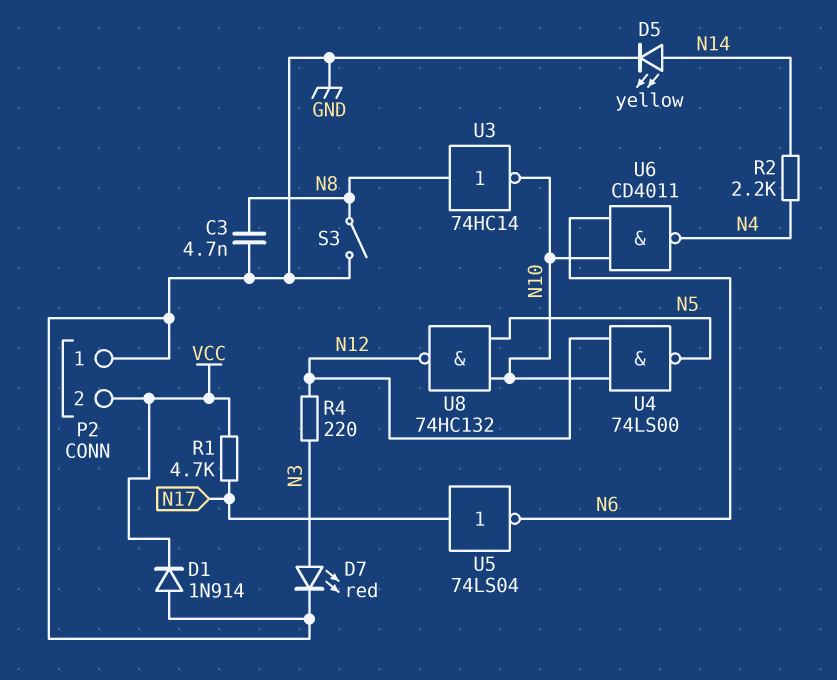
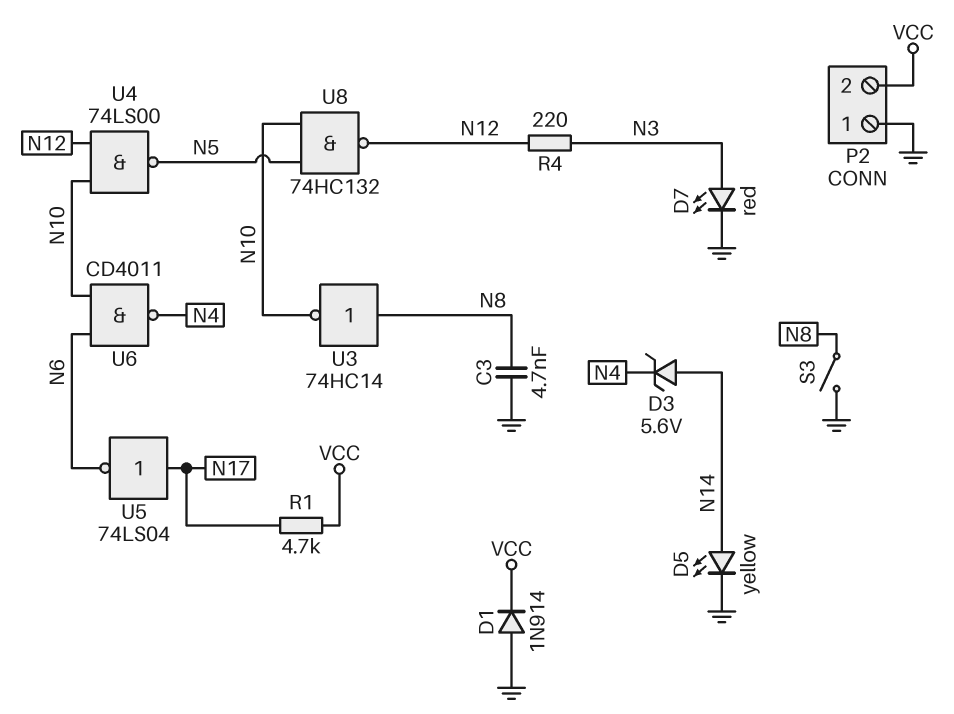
D3: none -> zener 5.6V (A N14, K N4)
R2: 2.2k (N4, N14) -> none

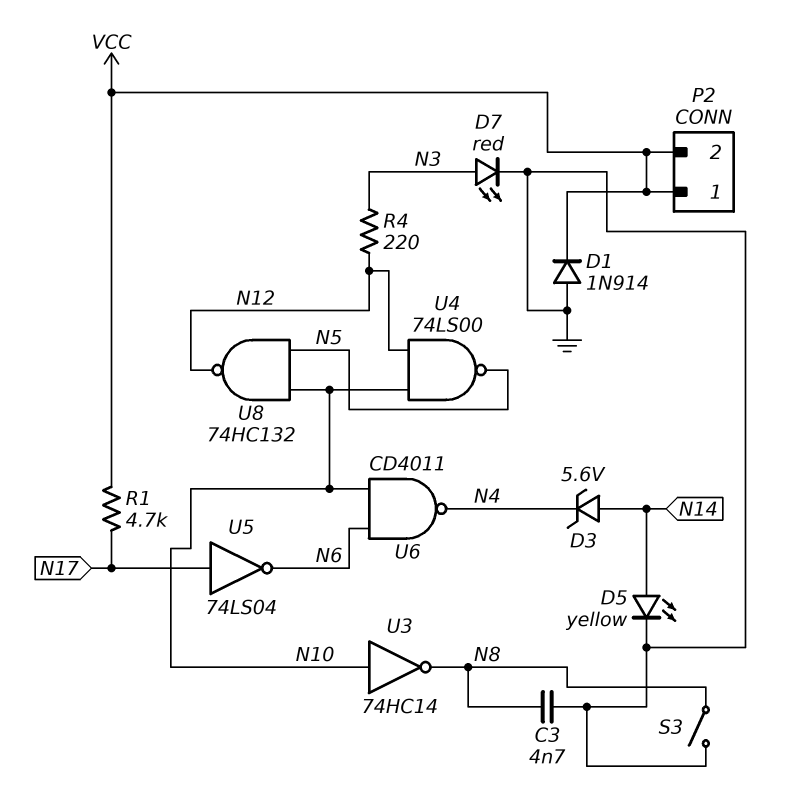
P2 pin 1: GND -> VCC
U3: NOT 74HC14 (in N8, out N10) -> NOT 74HC14 (in N10, out N8)

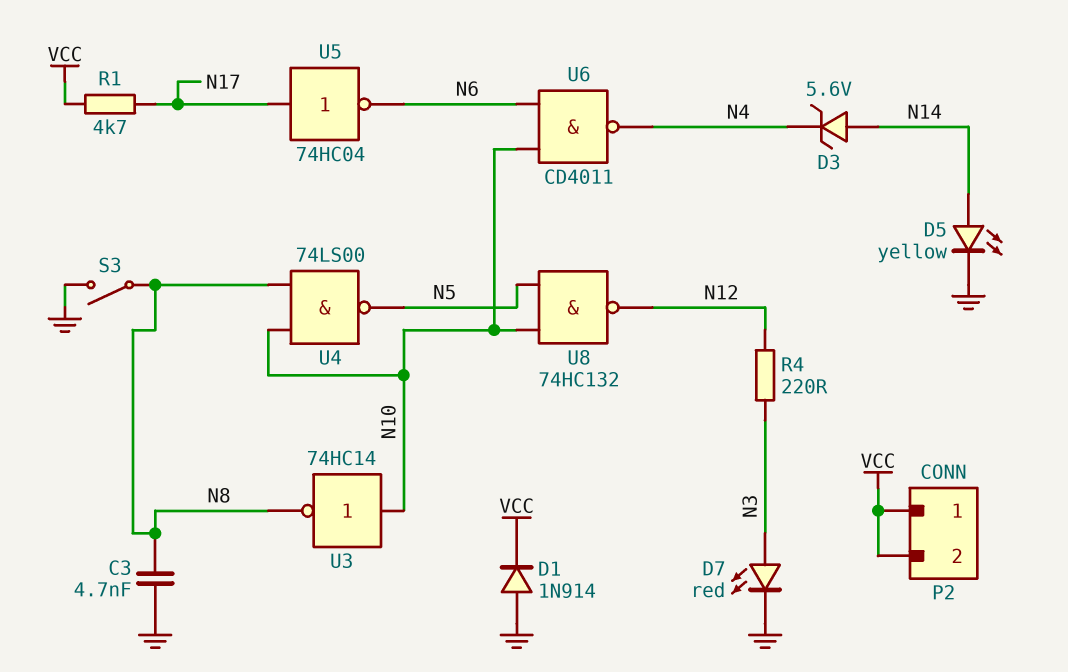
U4: NAND 74LS00 (in N10, in N12, out N5) -> NAND 74LS00 (in N8, in N10, out N5)
U5: NOT 74LS04 (in N17, out N6) -> NOT 74HC04 (in N17, out N6)

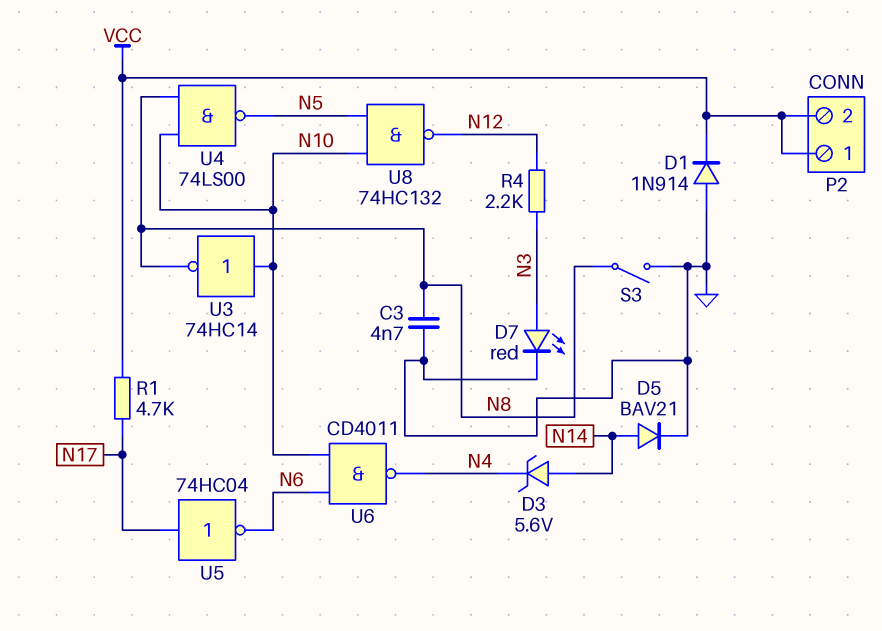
D5: LED yellow (A N14, K GND) -> diode BAV21 (A N14, K GND)
R4: 220 (N3, N12) -> 2.2k (N3, N12)

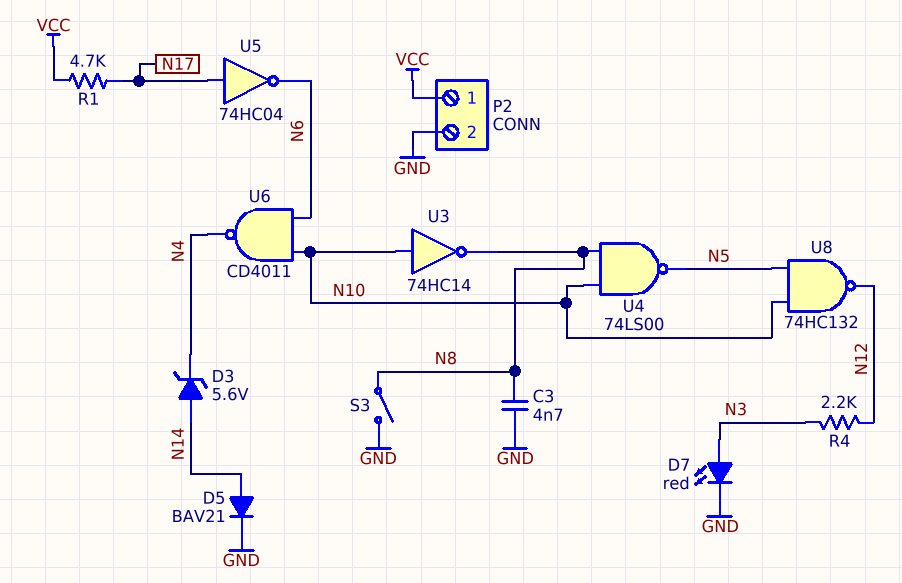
D1: diode 1N914 (A GND, K VCC) -> none
P2 pin 2: VCC -> GND

